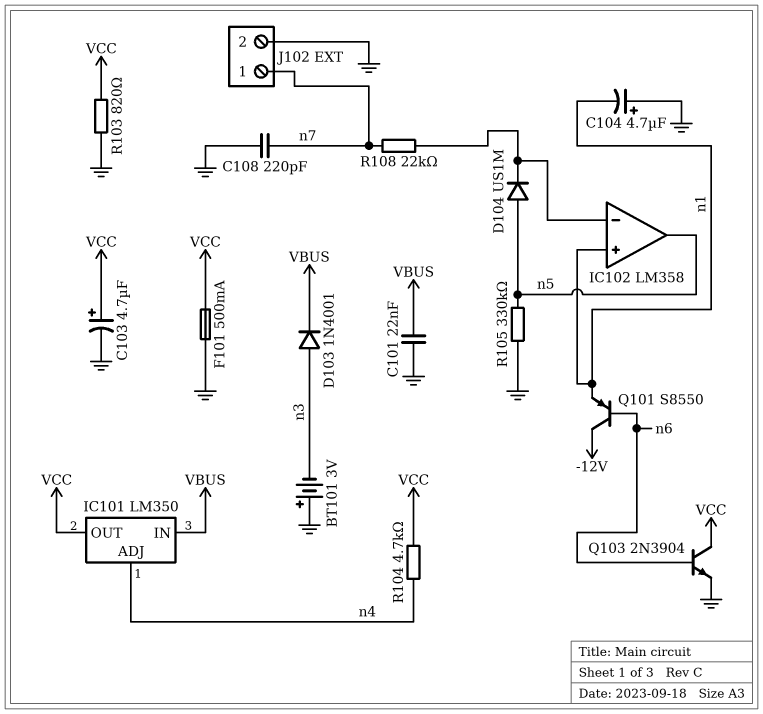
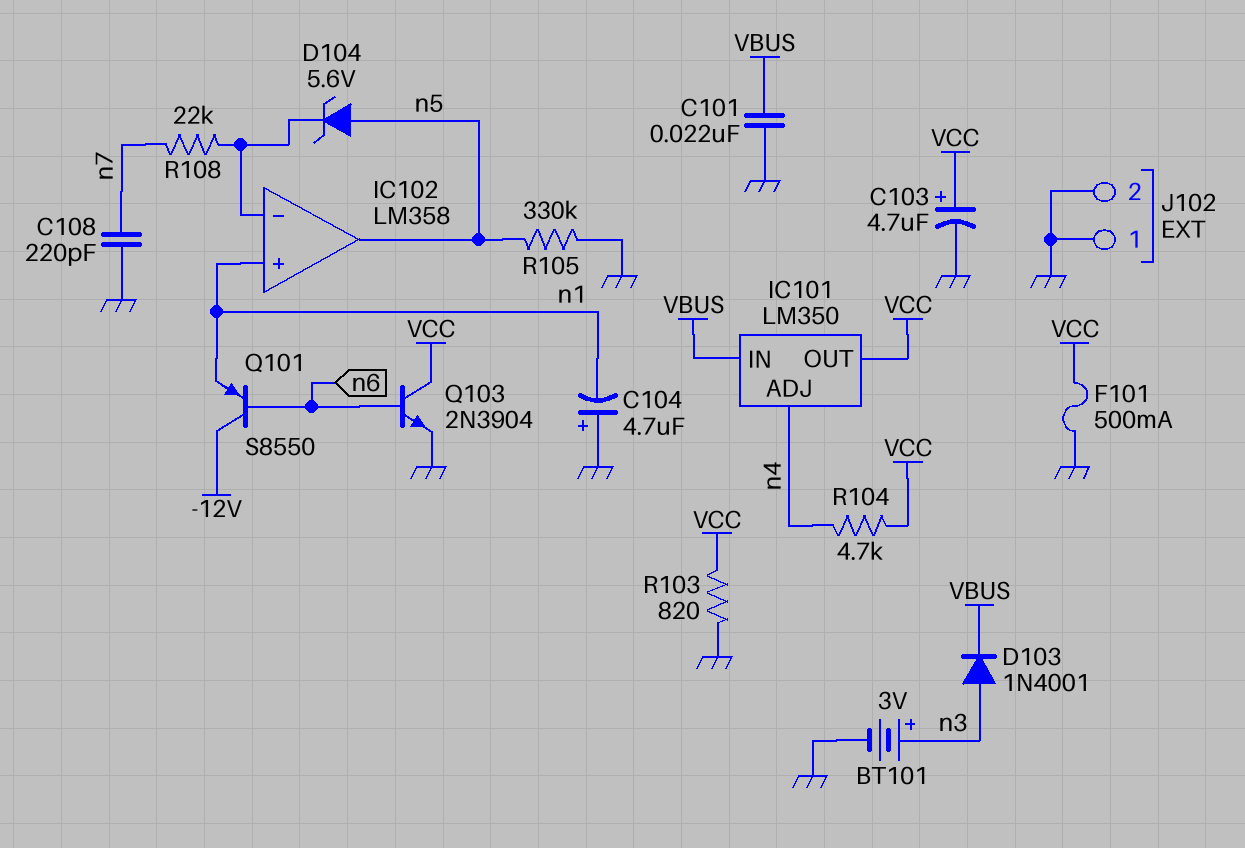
BT101: 3V (plus GND, minus n3) -> 3V (plus n3, minus GND)
D104: diode US1M (A n5, K IC102/in-) -> zener 5.6V (A n5, K IC102/in-)
J102 pin 1: n7 -> GND

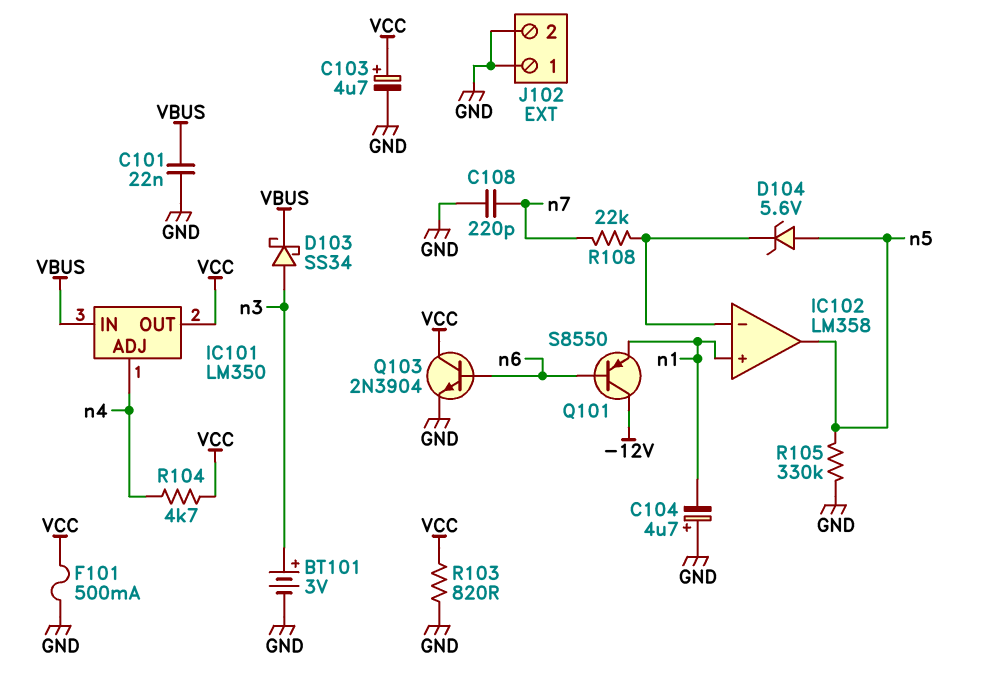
D103: diode 1N4001 (A n3, K VBUS) -> schottky SS34 (A n3, K VBUS)

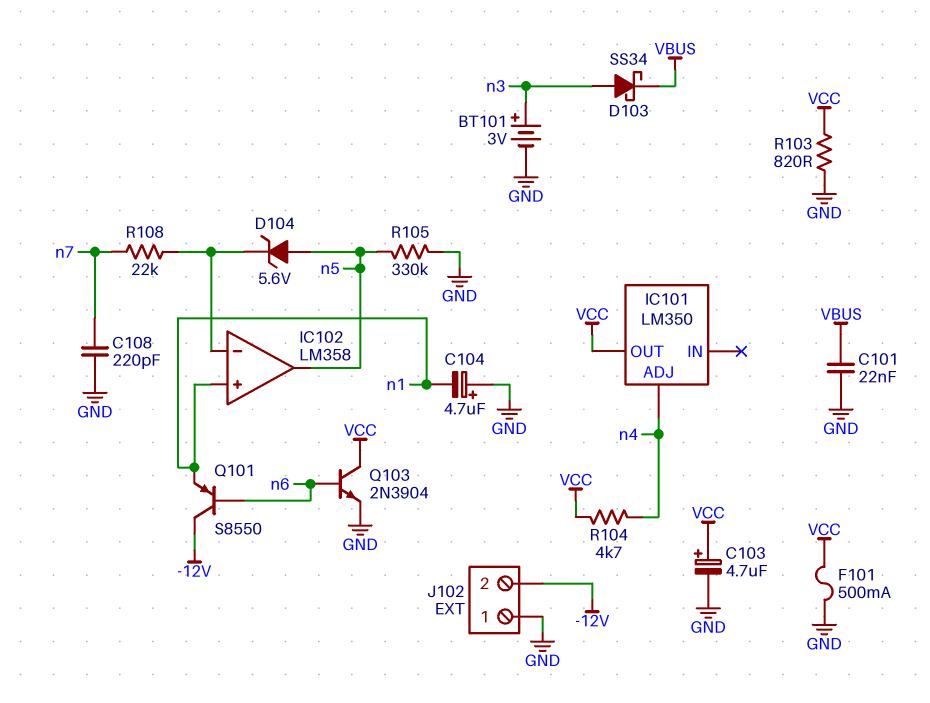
IC101 pin IN: VBUS -> none
J102 pin 2: GND -> -12V

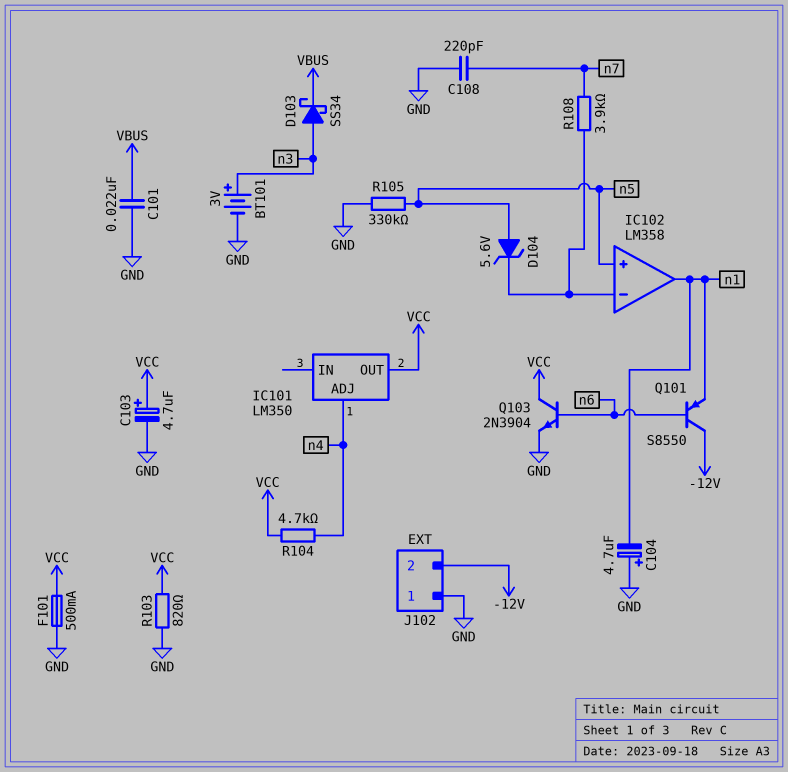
IC102 pin in+: n1 -> n5
IC102 pin out: n5 -> n1
R108: 22k (IC102/in-, n7) -> 3.9k (IC102/in-, n7)

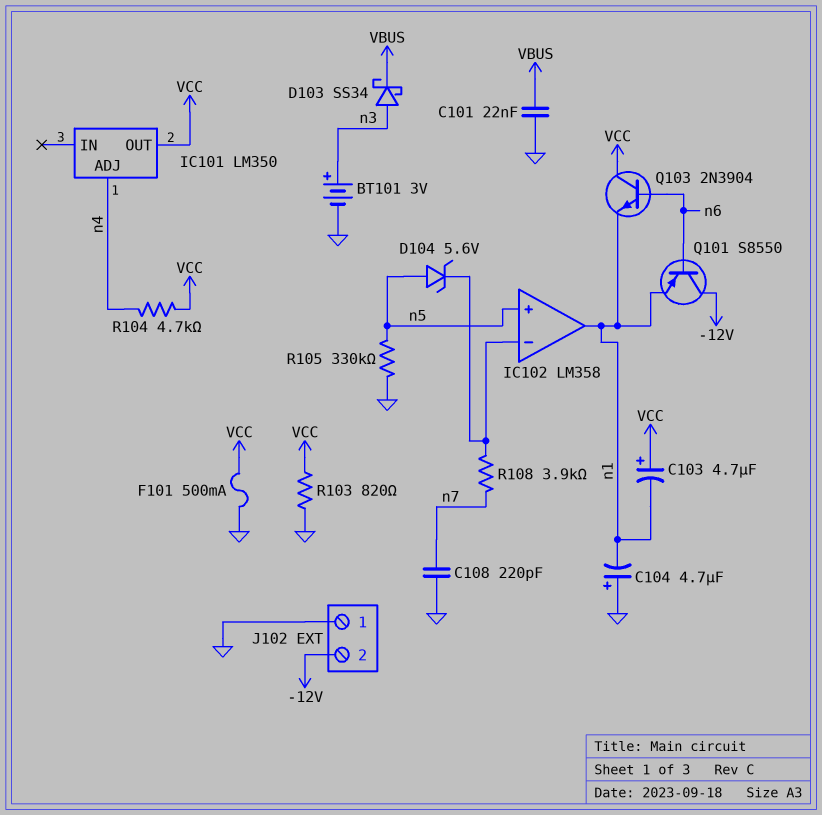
C103: 4.7uF (plus VCC, minus GND) -> 4.7uF (plus VCC, minus n1)
Q103: NPN 2N3904 (B n6, C VCC, E GND) -> NPN 2N3904 (B n6, C VCC, E n1)

